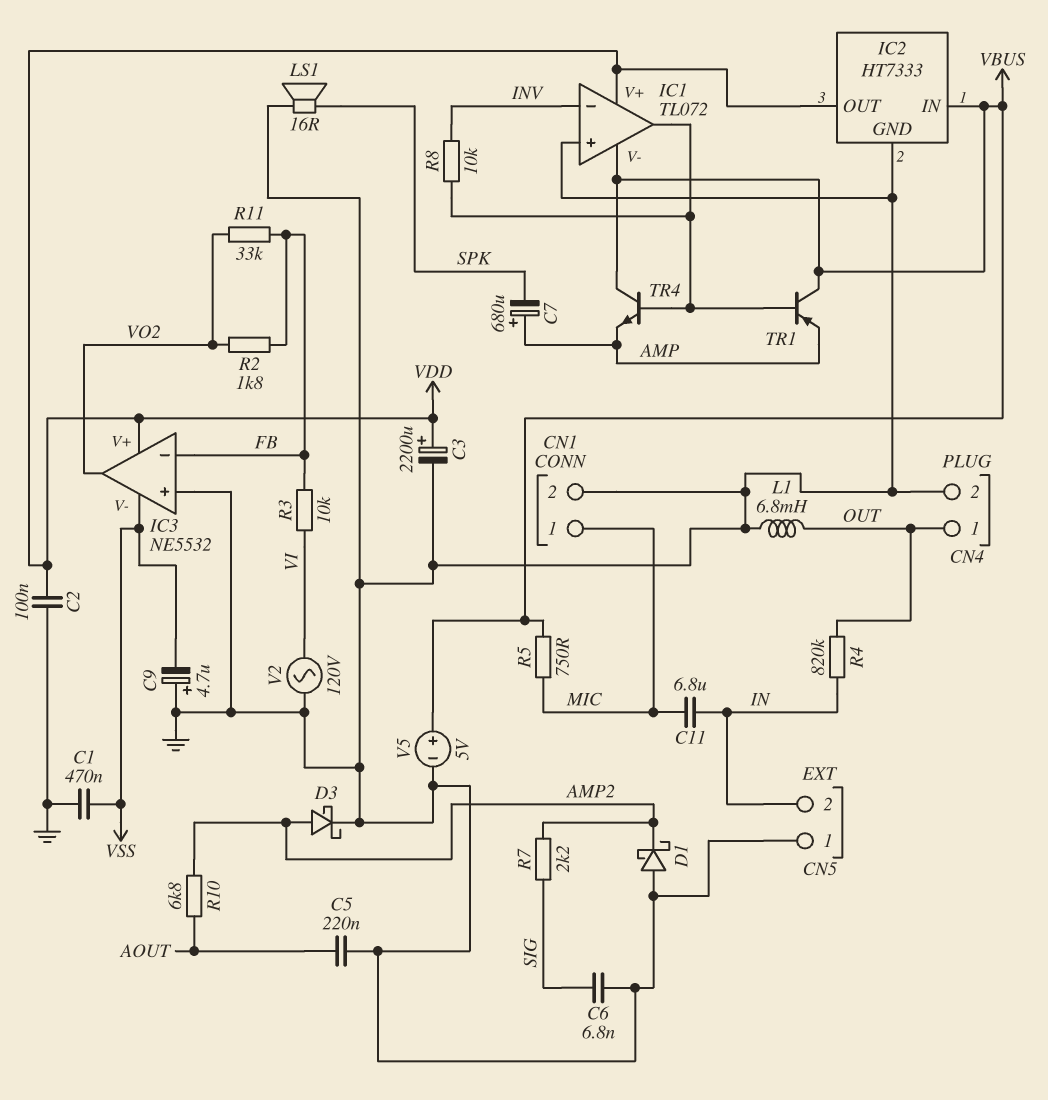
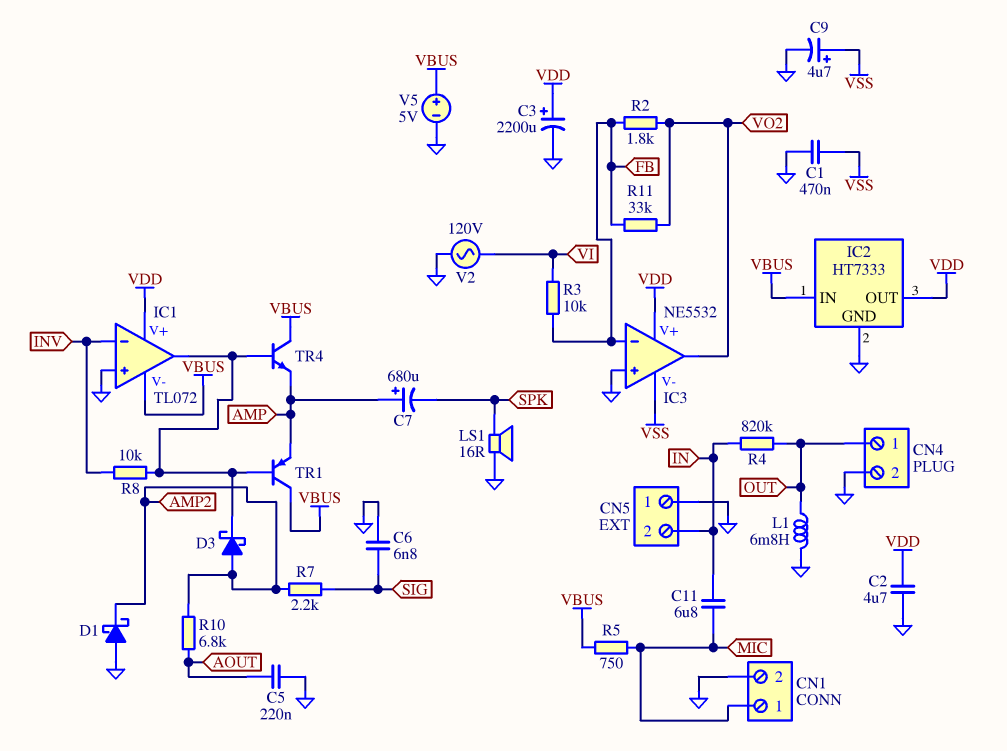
C2: 100nF (GND, VDD) -> 4.7uF (GND, VDD)
C9: 4.7uF (plus GND, minus VSS) -> 4.7uF (plus VSS, minus GND)
D3: schottky (A AMP2, K GND) -> schottky (A AMP2, K IC1/out)

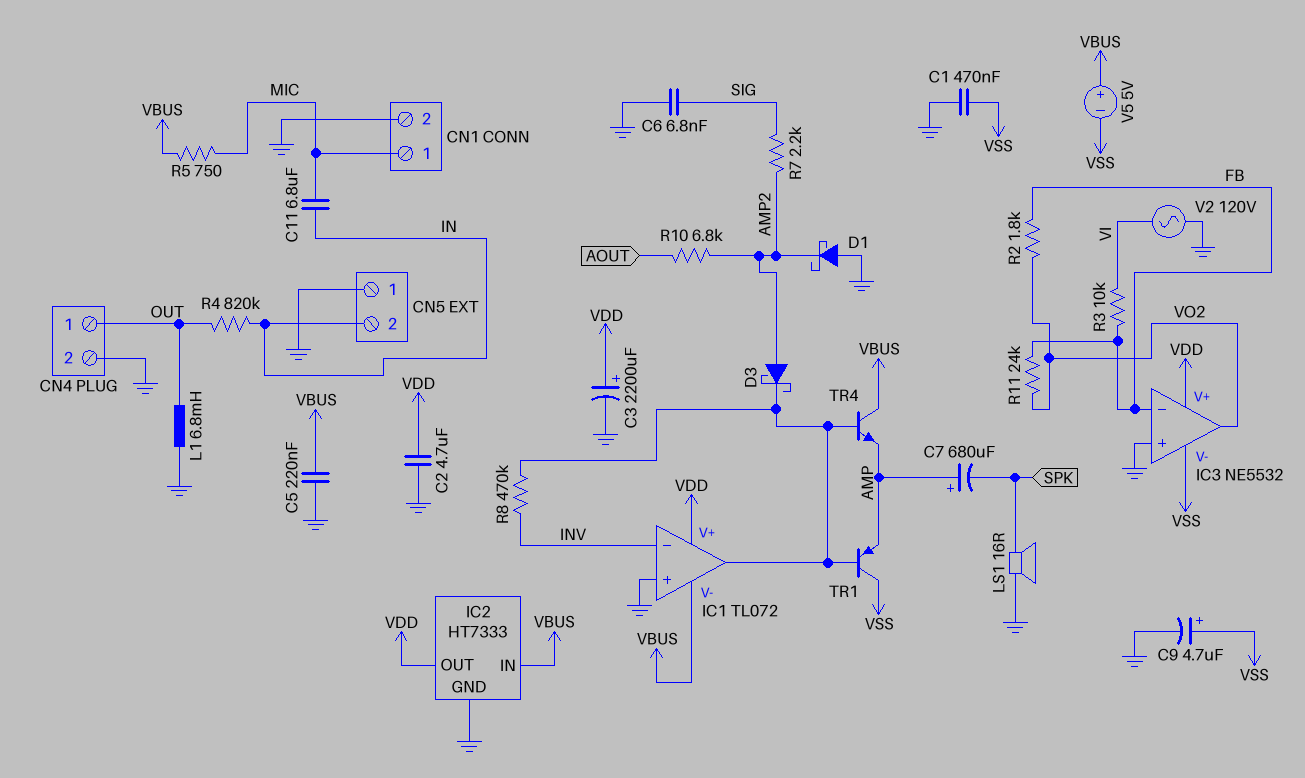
C5: 220nF (AOUT, GND) -> 220nF (GND, VBUS)
R8: 10k (IC1/out, INV) -> 470k (IC1/out, INV)
R11: 33k (FB, VO2) -> 24k (FB, VO2)
TR1: PNP (B IC1/out, C VBUS, E AMP) -> PNP (B IC1/out, C VSS, E AMP)
V5: 5V (plus VBUS, minus GND) -> 5V (plus VBUS, minus VSS)

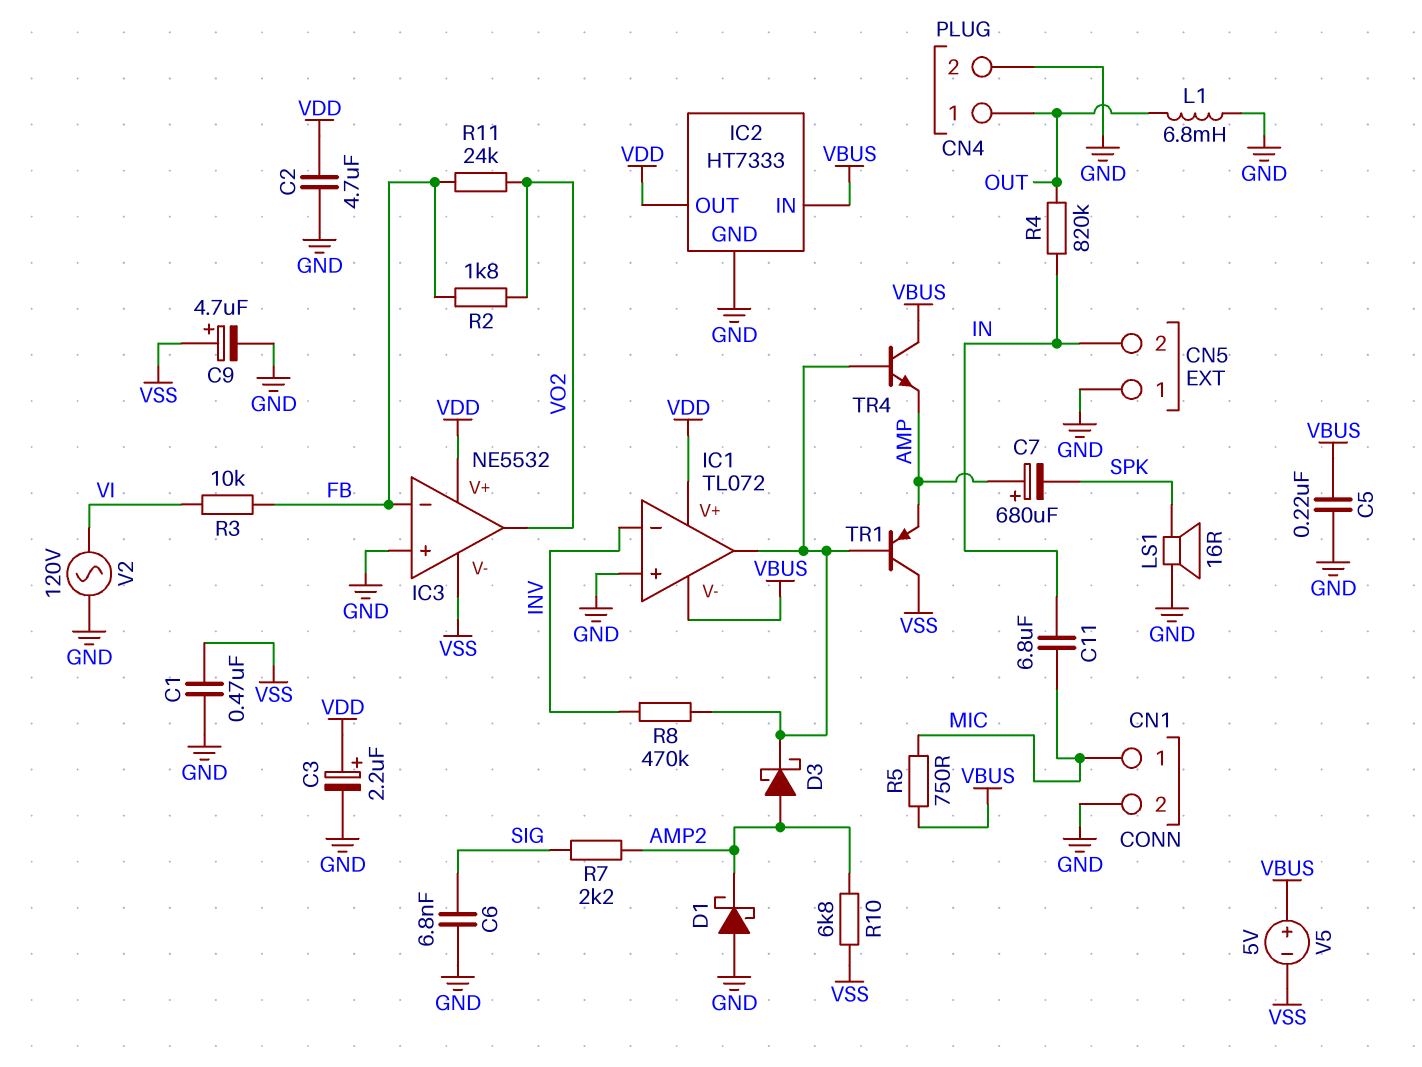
C3: 2200uF (plus VDD, minus GND) -> 2.2uF (plus VDD, minus GND)
R10: 6.8k (AMP2, AOUT) -> 6.8k (AMP2, VSS)

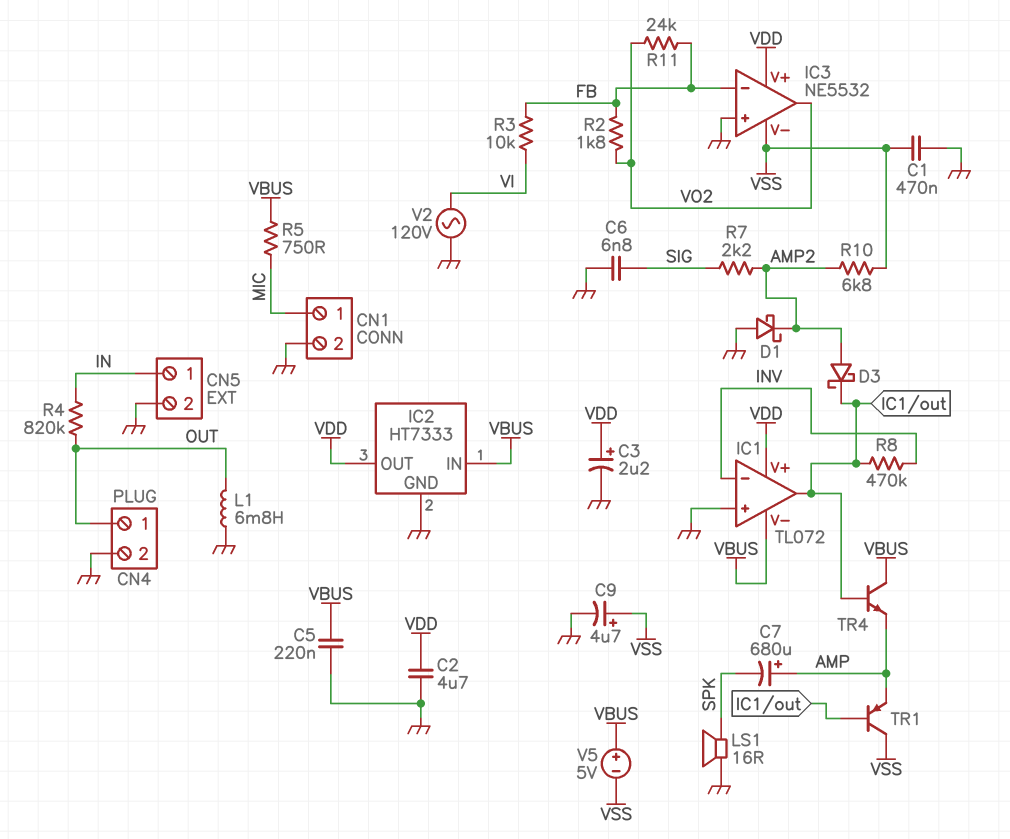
C11: 6.8uF (IN, MIC) -> none
CN5 pin 1: GND -> IN
CN5 pin 2: IN -> GND

